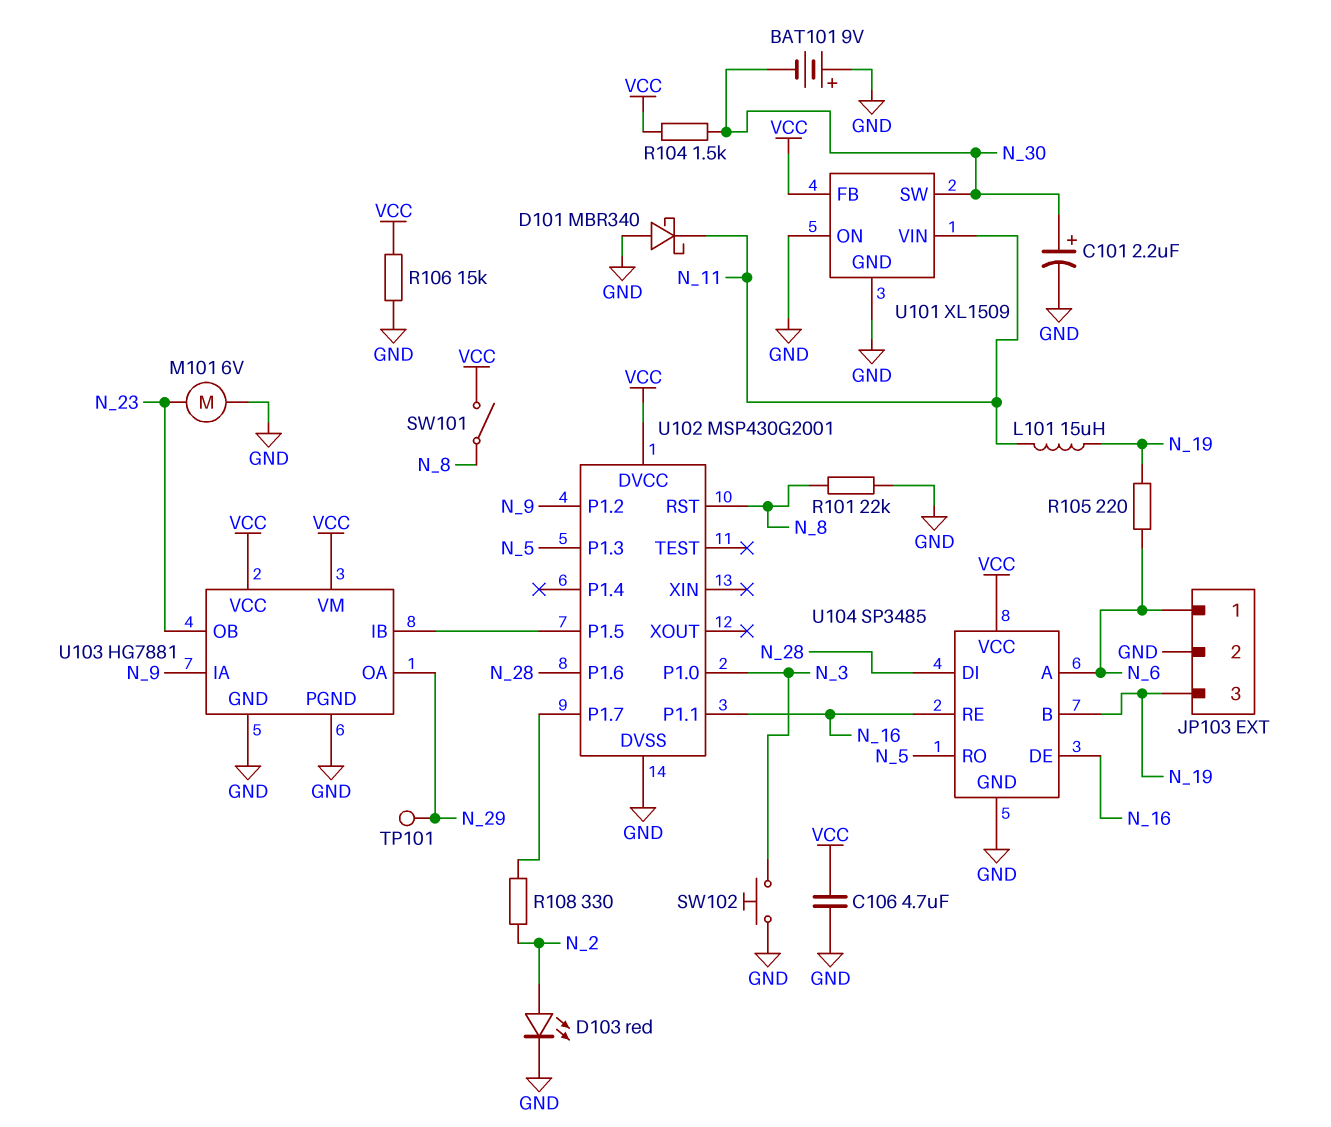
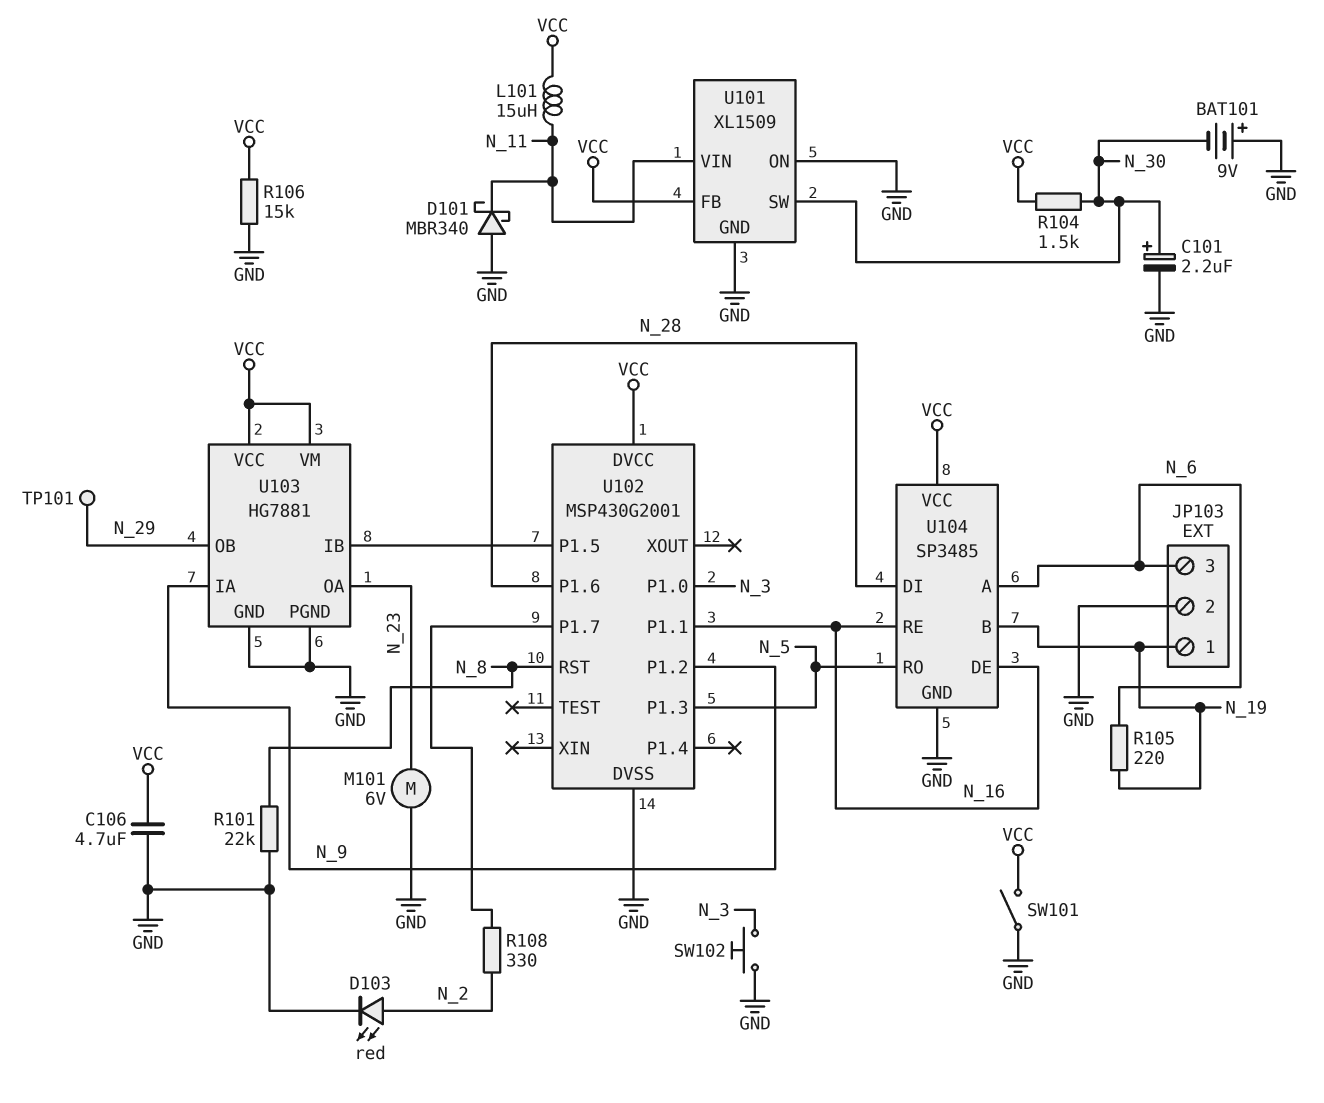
JP103 pin 1: N_6 -> N_19
JP103 pin 3: N_19 -> N_6
L101: 15uH (N_11, N_19) -> 15uH (N_11, VCC)
SW101: switch (N_8, VCC) -> switch (GND, VCC)
U103 pin OA: N_29 -> N_23
U103 pin OB: N_23 -> N_29

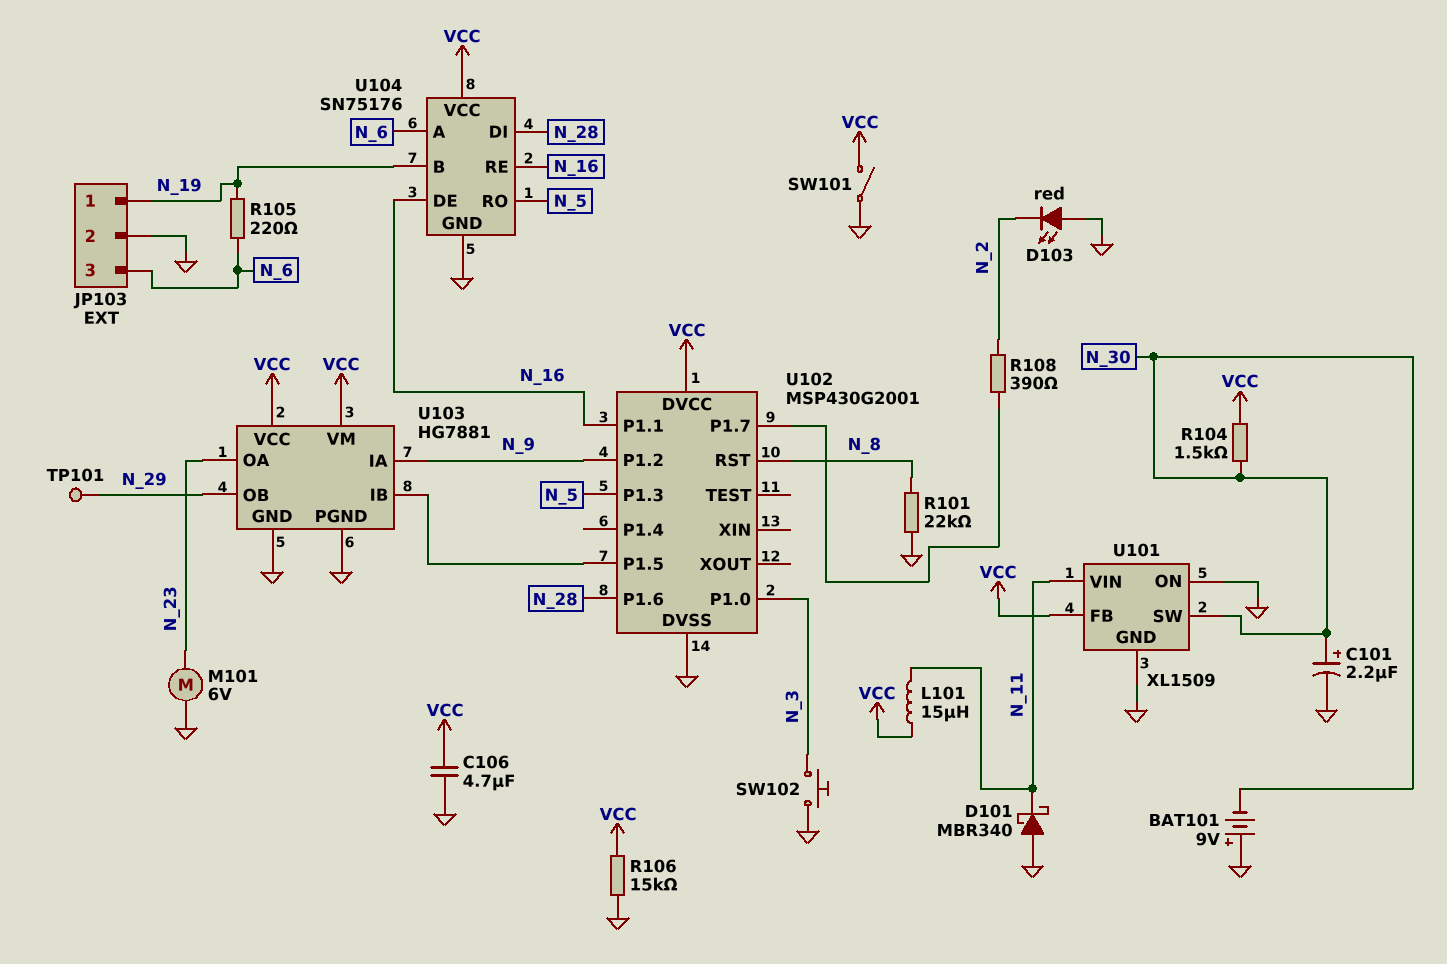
D103: LED red (A N_2, K GND) -> LED red (A GND, K N_2)
R108: 330 (N_2, U102/P1.7) -> 390 (N_2, U102/P1.7)
U104: SP3485 -> SN75176

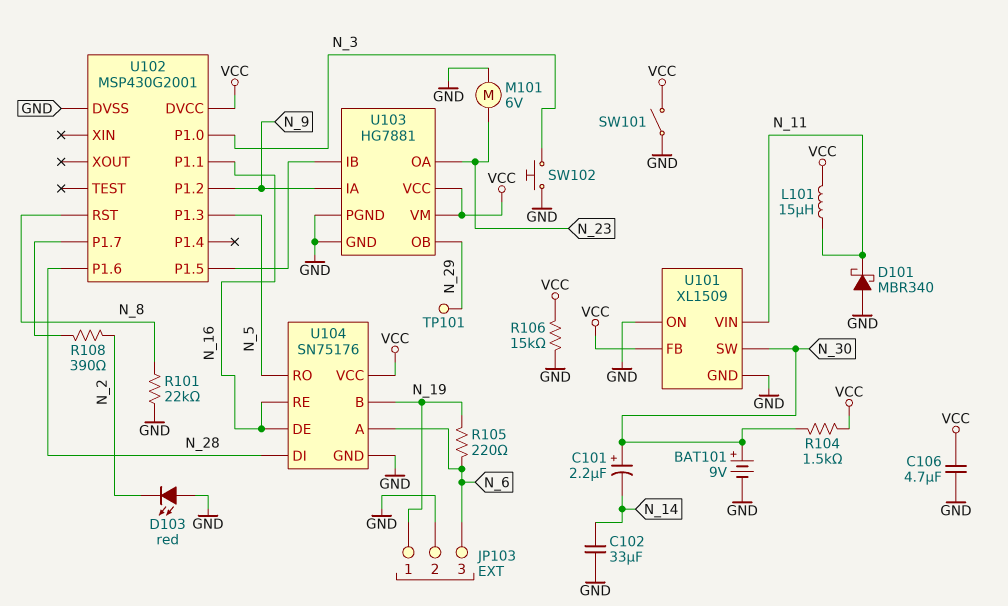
BAT101: 9V (plus GND, minus N_30) -> 9V (plus N_30, minus GND)
C101: 2.2uF (plus N_30, minus GND) -> 2.2uF (plus N_30, minus N_14)
C102: none -> 33uF (GND, N_14)

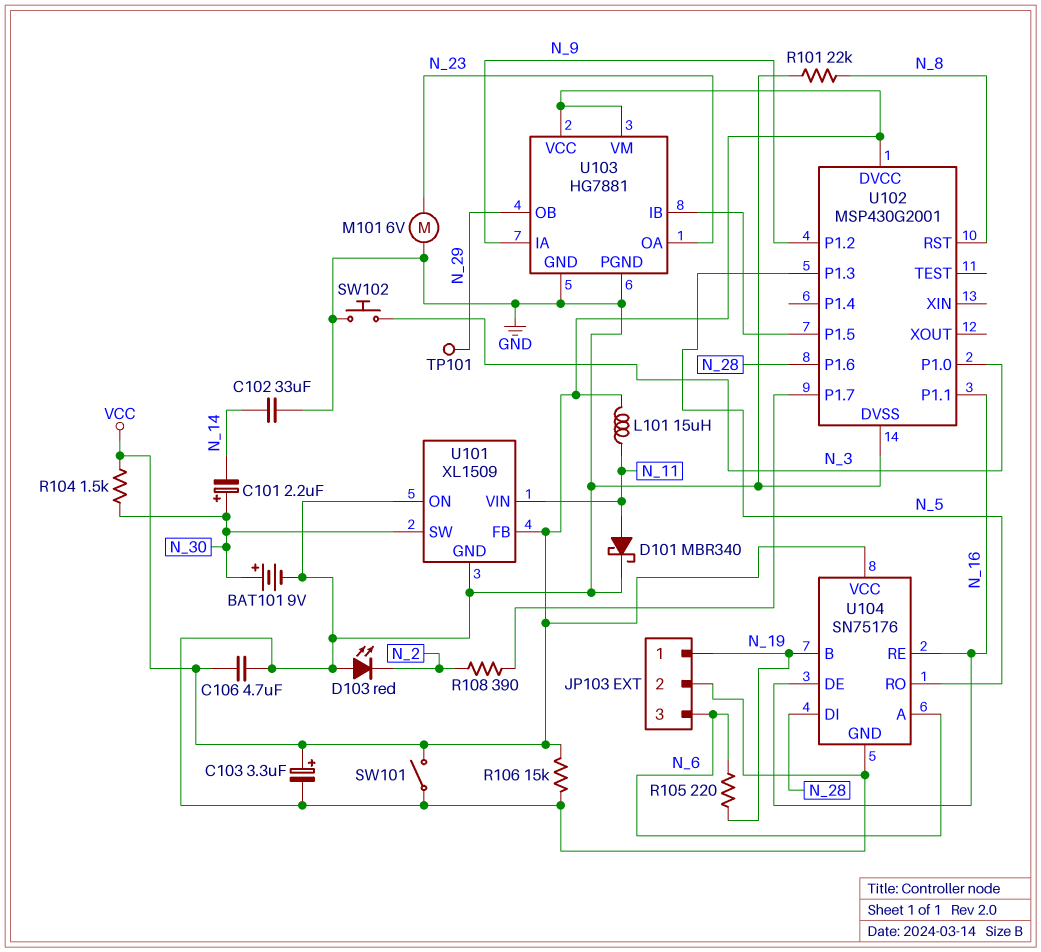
C103: none -> 3.3uF (plus VCC, minus GND)
D101: schottky MBR340 (A GND, K N_11) -> schottky MBR340 (A N_11, K GND)

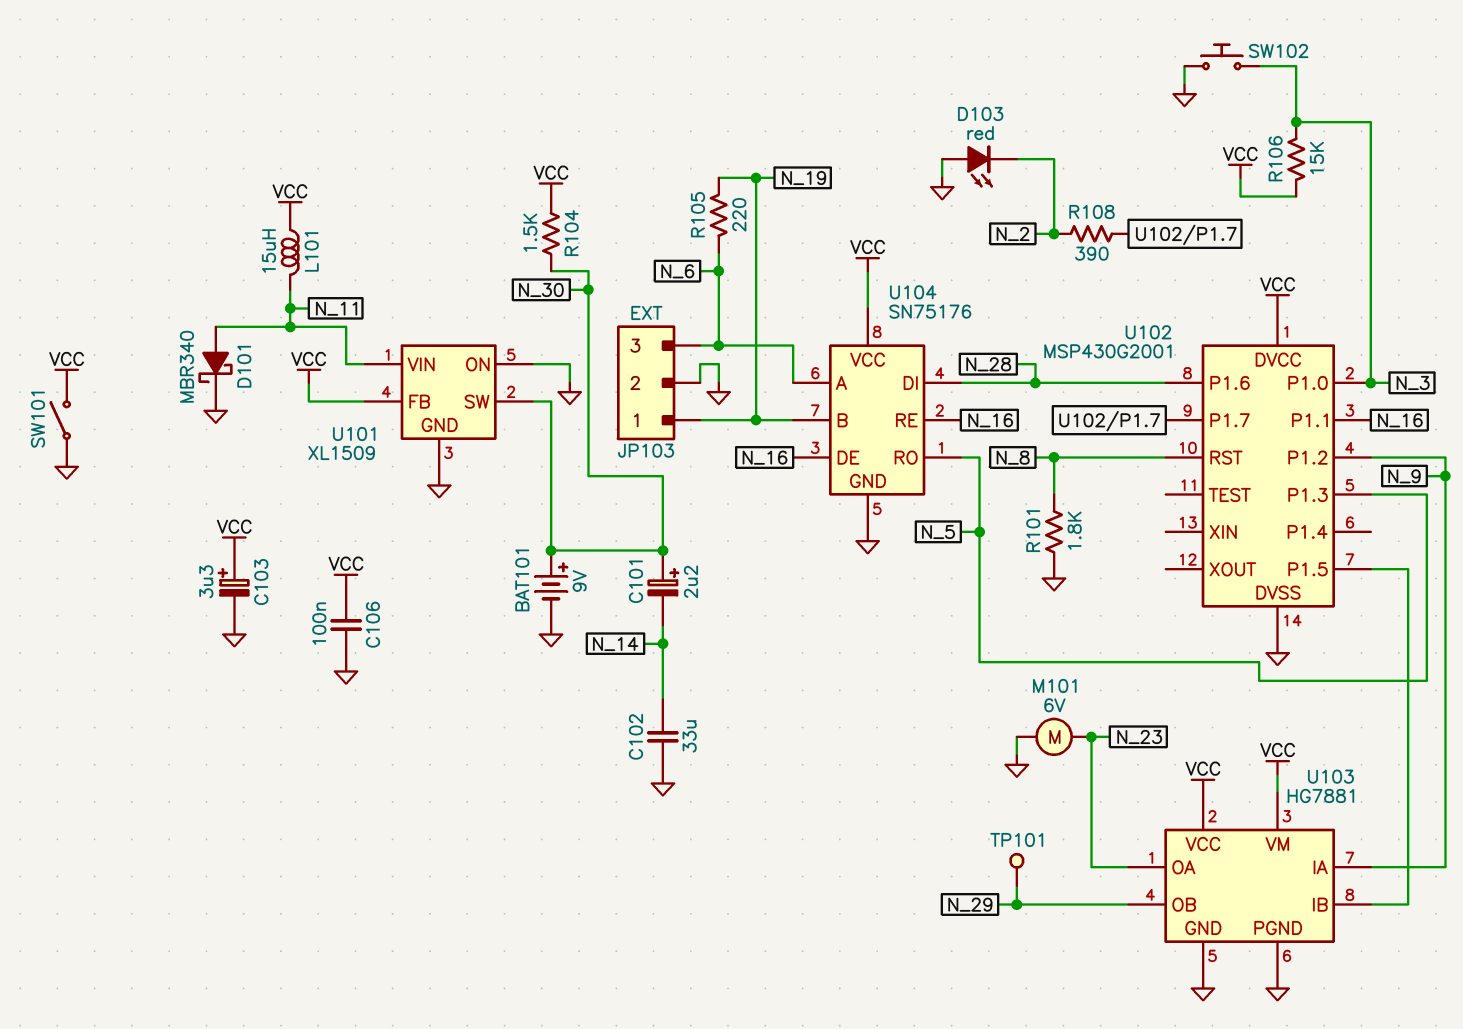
C106: 4.7uF (GND, VCC) -> 100nF (GND, VCC)
R101: 22k (GND, N_8) -> 1.8k (GND, N_8)
R106: 15k (GND, VCC) -> 15k (N_3, VCC)

